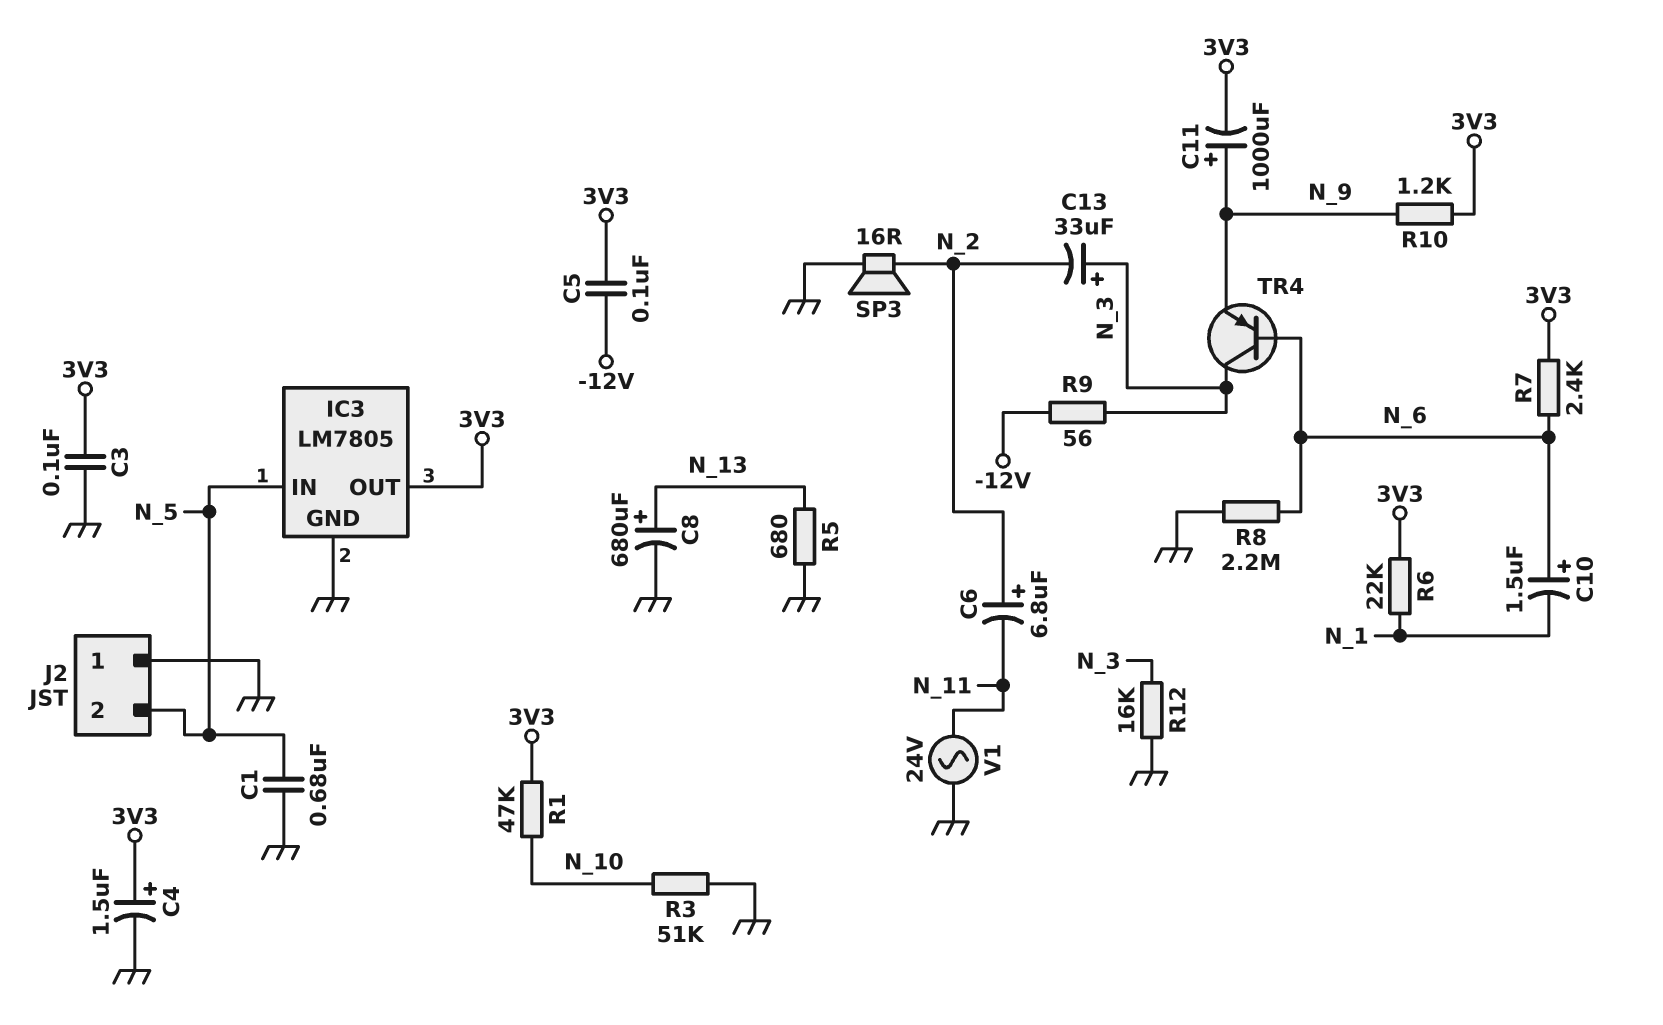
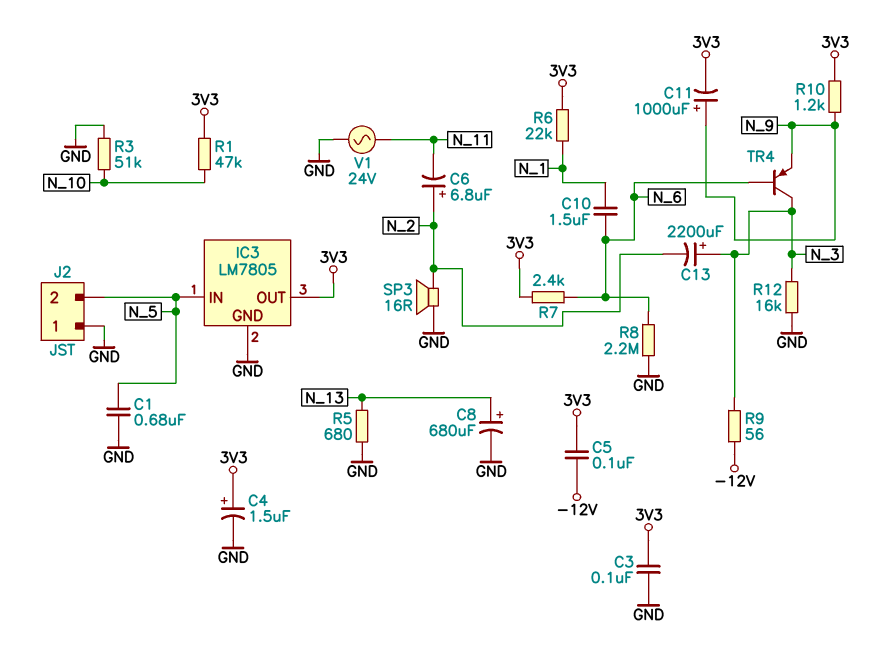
C10: 1.5uF (plus N_6, minus N_1) -> 1.5uF (N_1, N_6)
C13: 33uF (plus N_3, minus N_2) -> 2200uF (plus N_3, minus N_2)

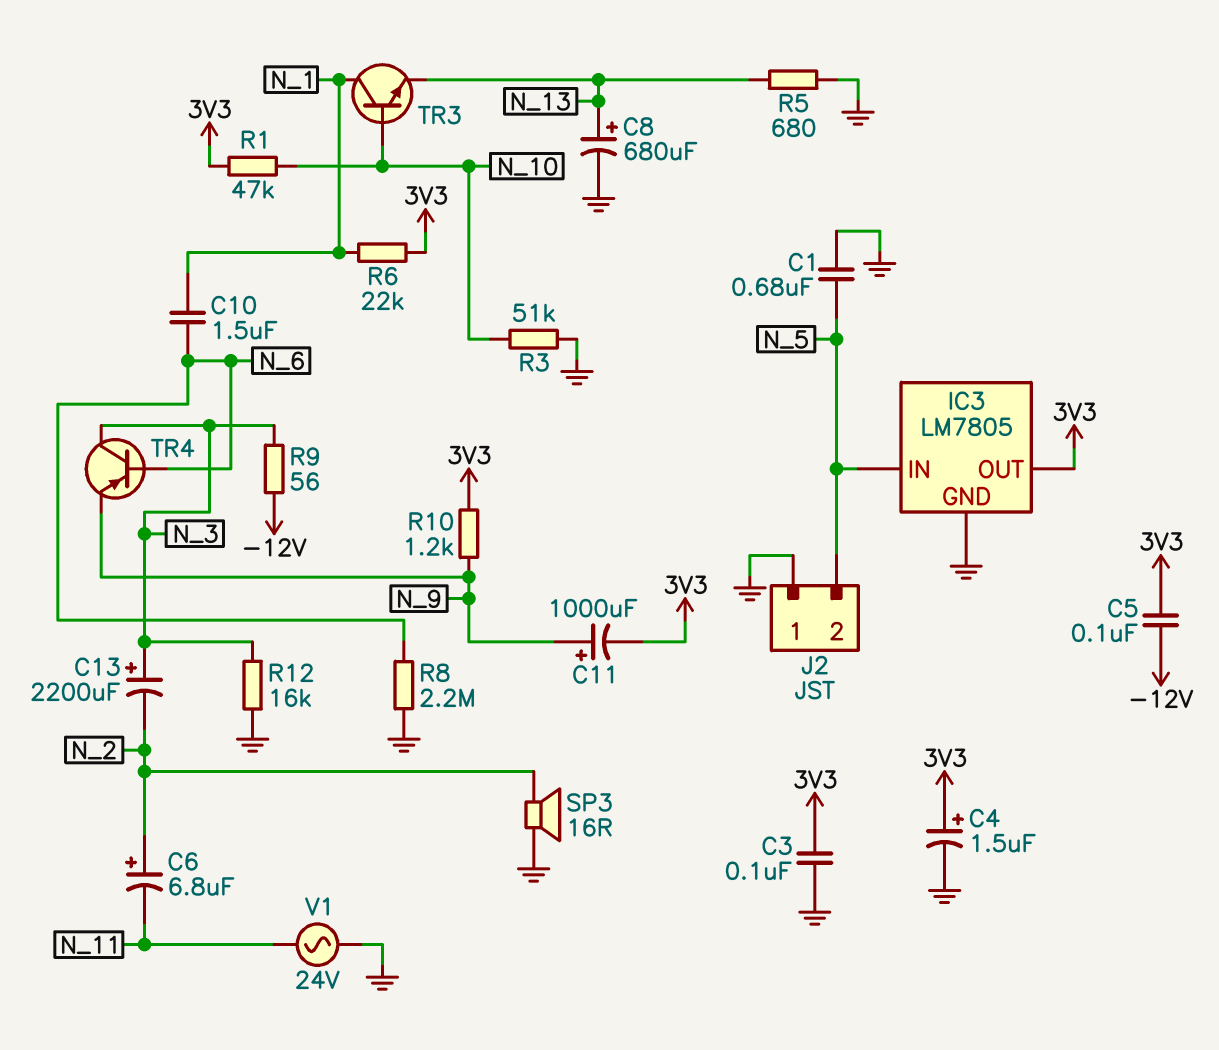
R7: 2.4k (3V3, N_6) -> none
TR3: none -> NPN (B N_10, C N_1, E N_13)

